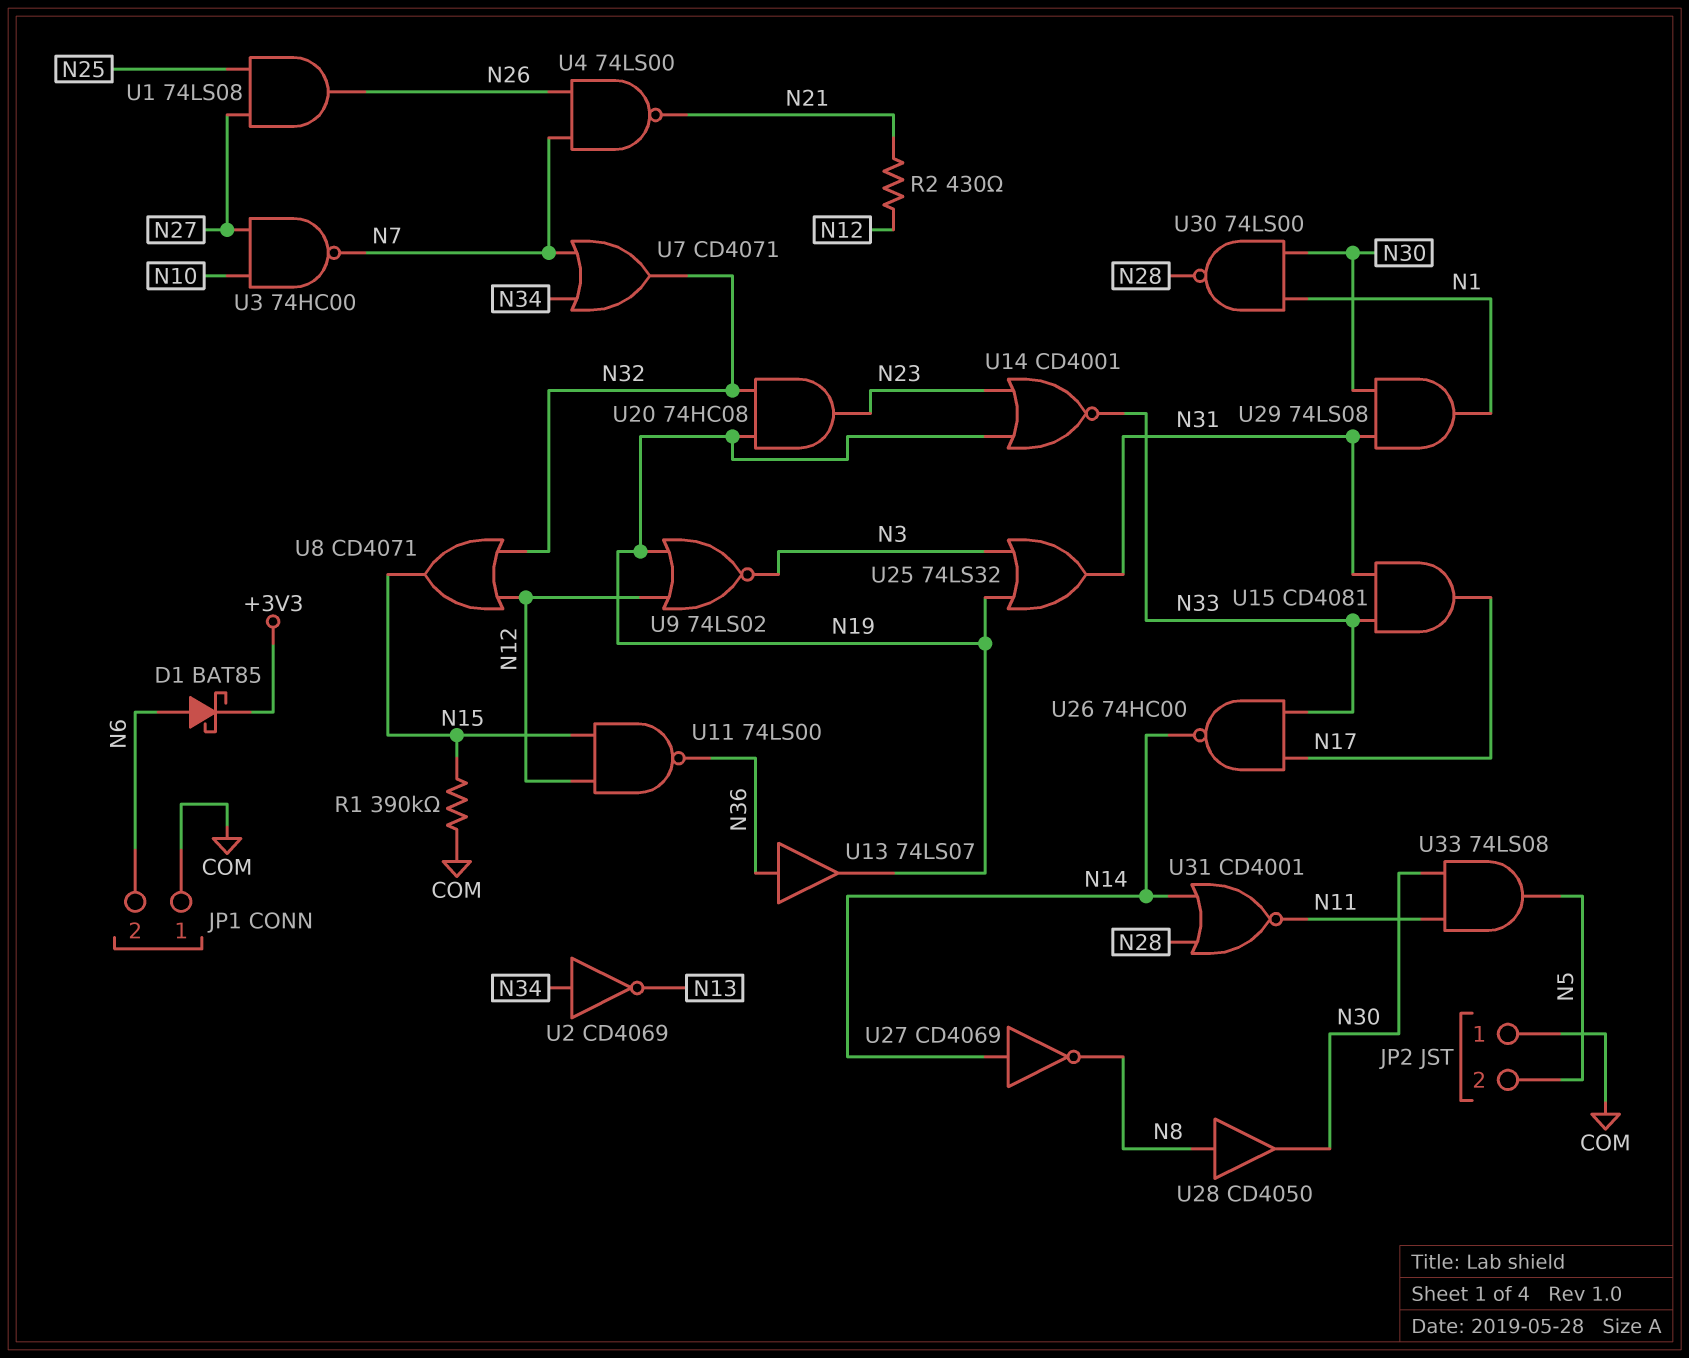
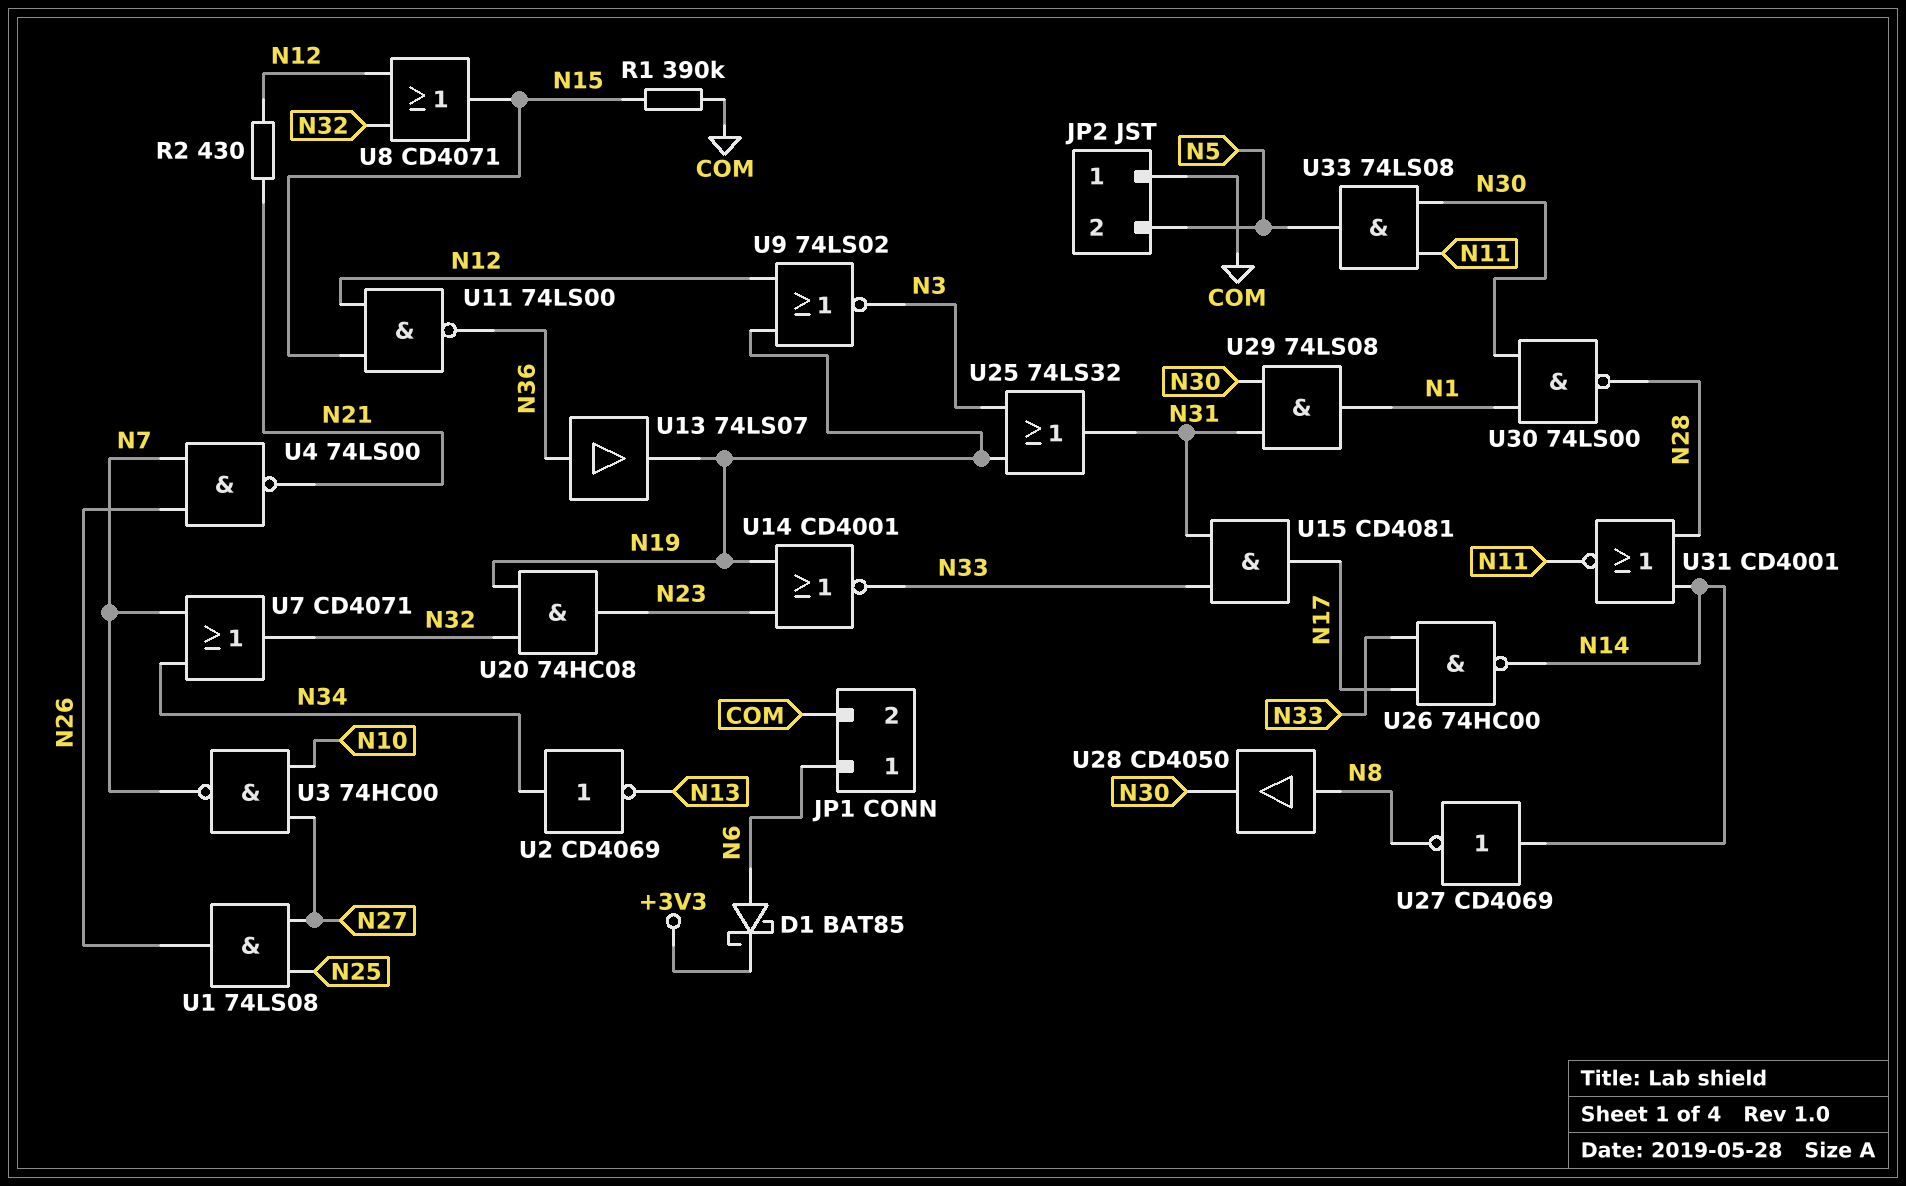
JP1 pin 1: COM -> N6
JP1 pin 2: N6 -> COM

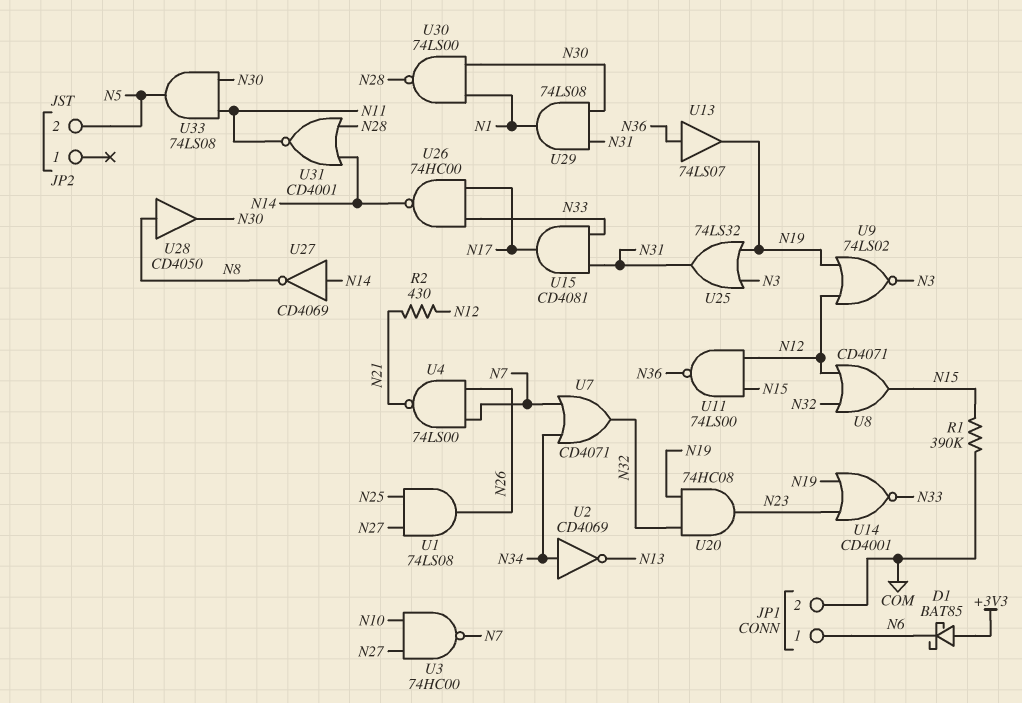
D1: schottky BAT85 (A N6, K +3V3) -> schottky BAT85 (A +3V3, K N6)
JP2 pin 1: COM -> none

